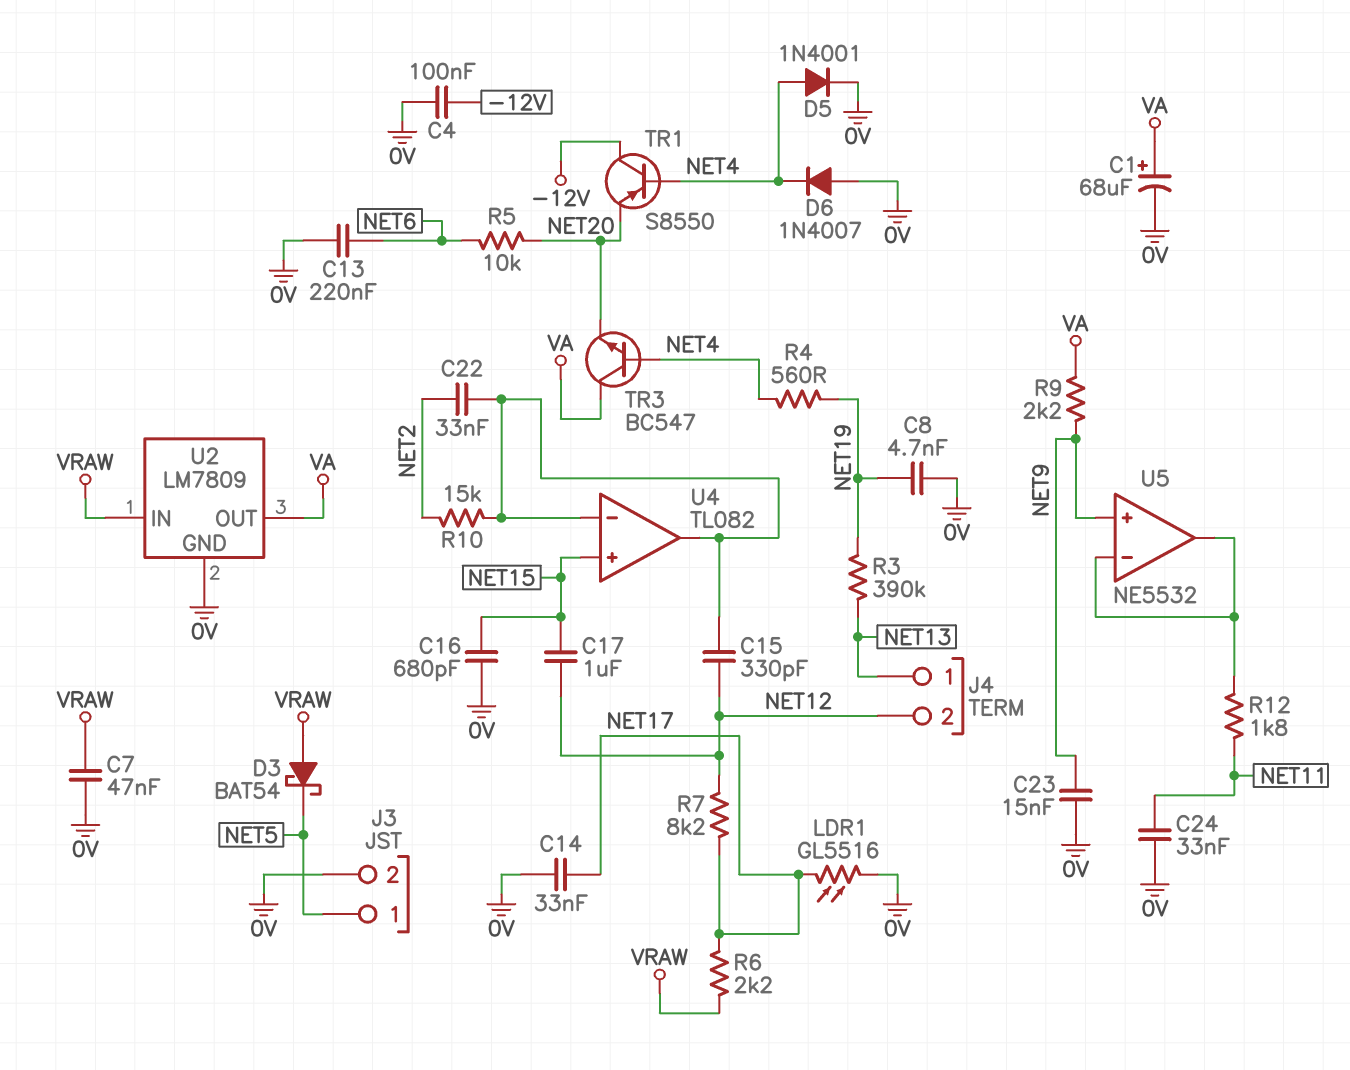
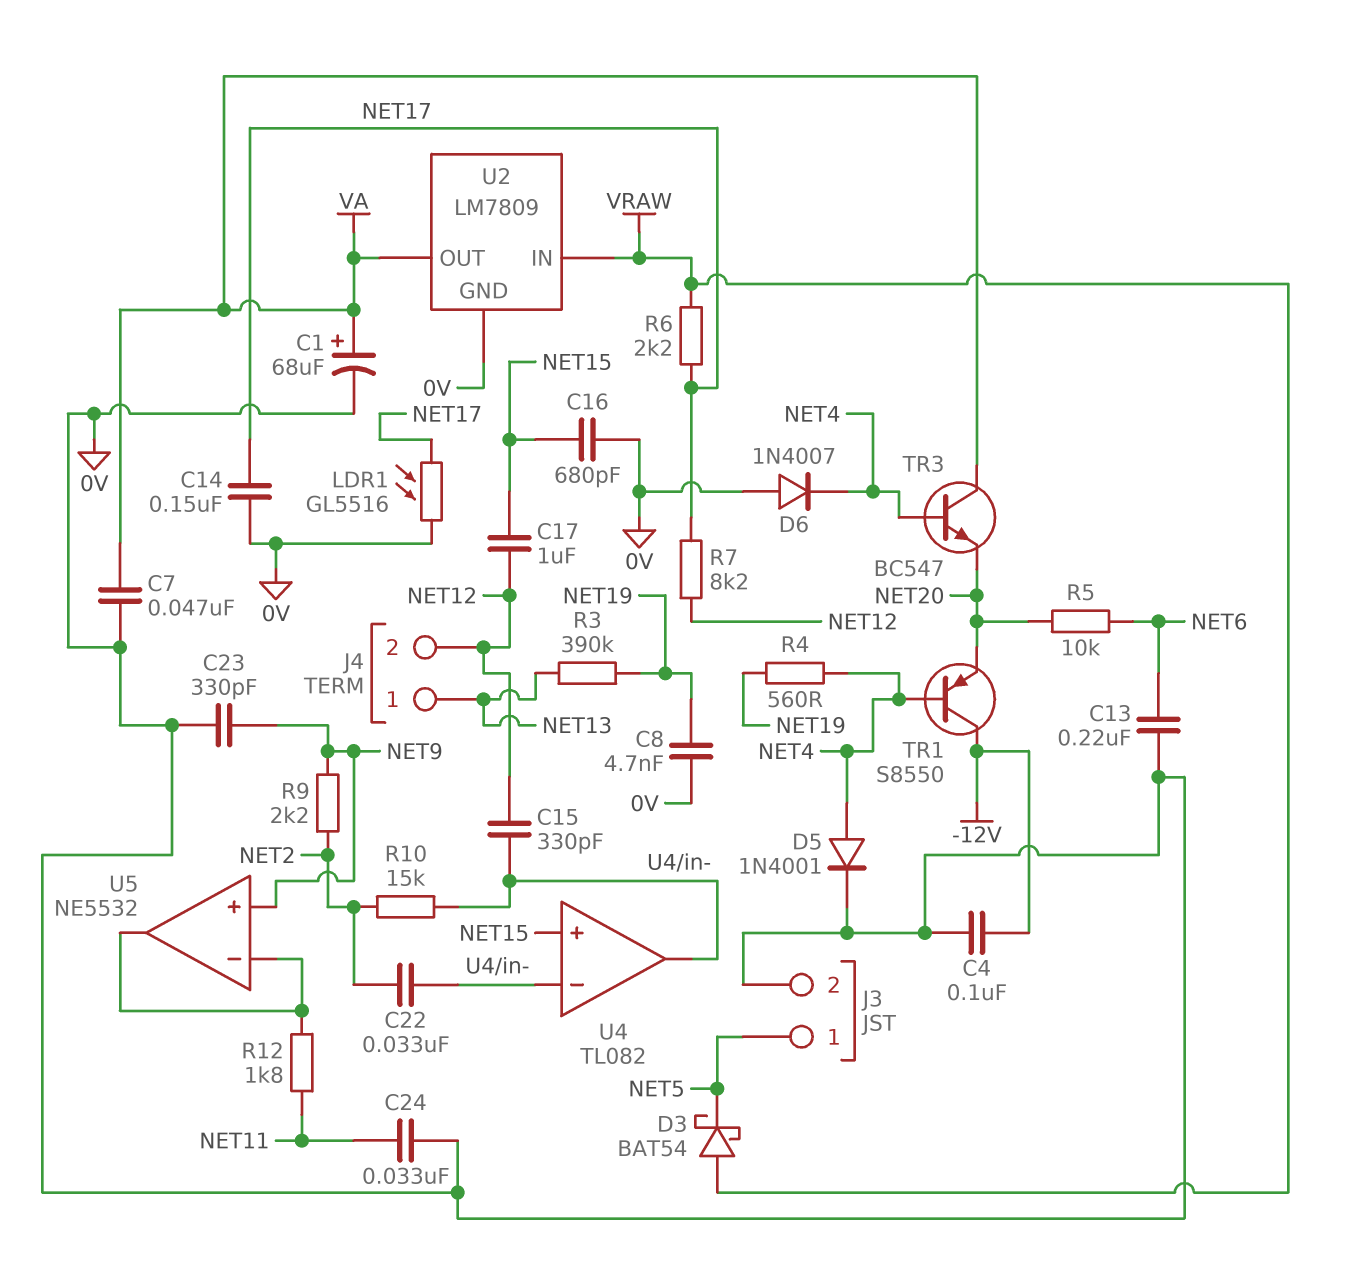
C7: 47nF (0V, VRAW) -> 47nF (0V, VA)
C14: 33nF (0V, NET17) -> 150nF (0V, NET17)
C23: 15nF (0V, NET9) -> 330pF (0V, NET9)
R9: 2.2k (NET9, VA) -> 2.2k (NET2, NET9)

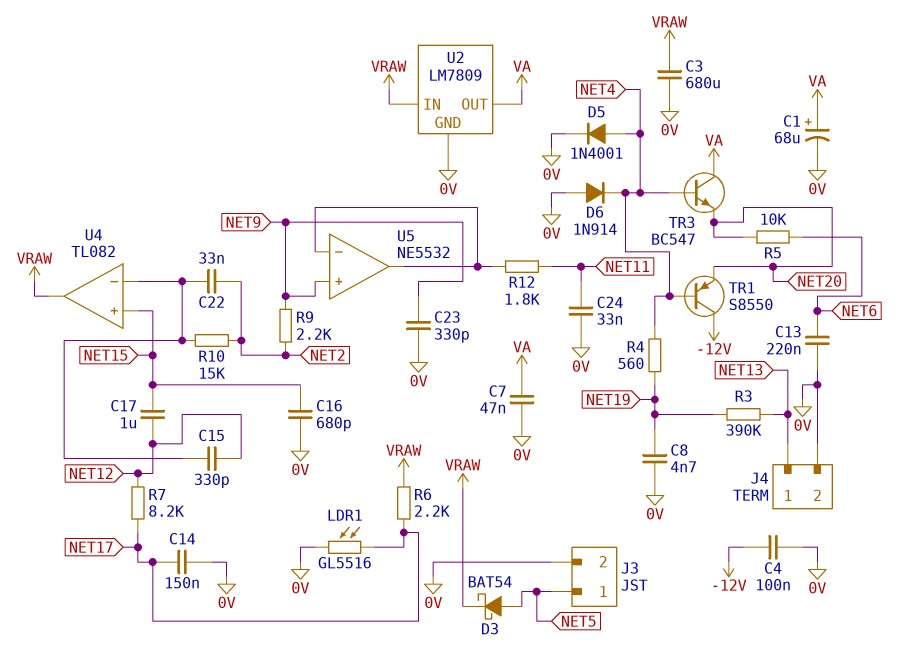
C3: none -> 680uF (0V, VRAW)
D3: schottky BAT54 (A VRAW, K NET5) -> schottky BAT54 (A NET5, K VRAW)
D6: diode 1N4007 (A 0V, K NET4) -> diode 1N914 (A 0V, K NET4)
J4 pin 2: NET12 -> 0V
U4 pin out: U4/in- -> VRAW

